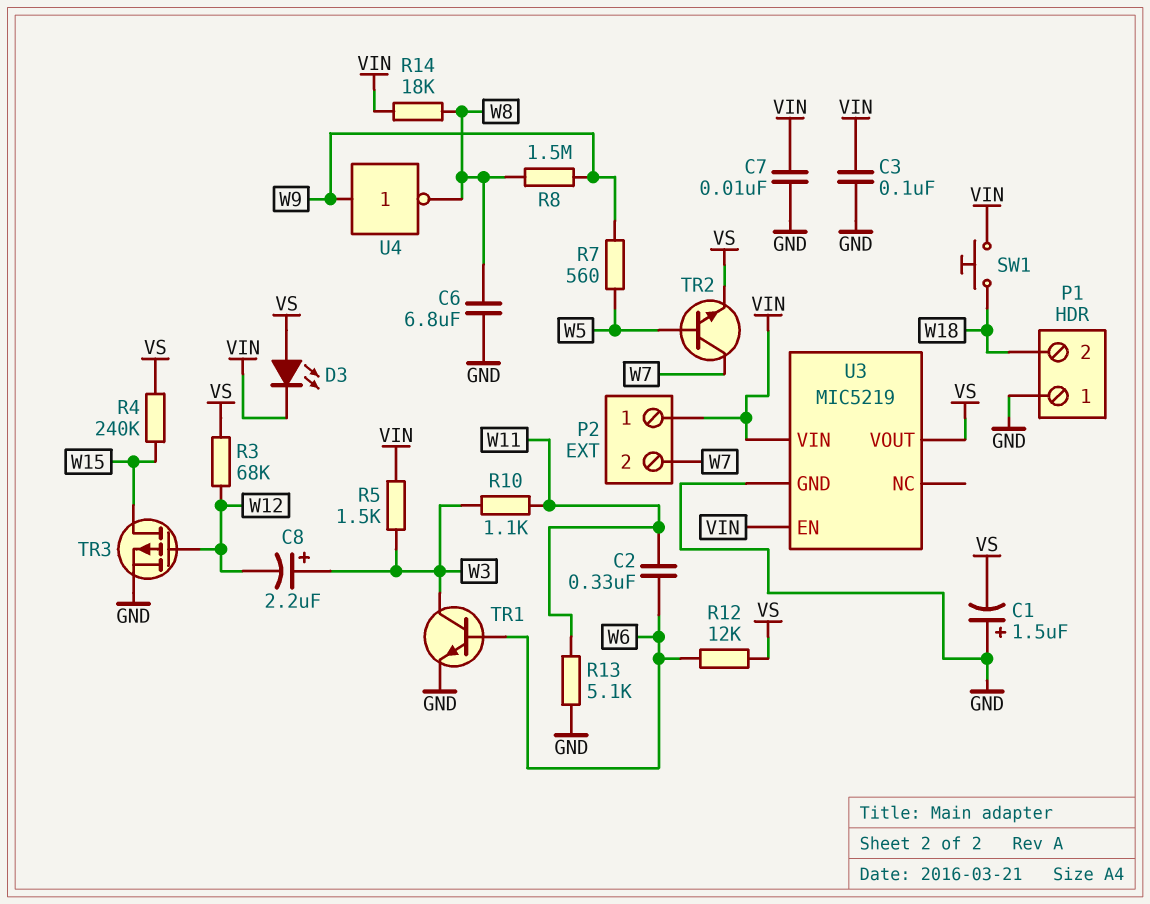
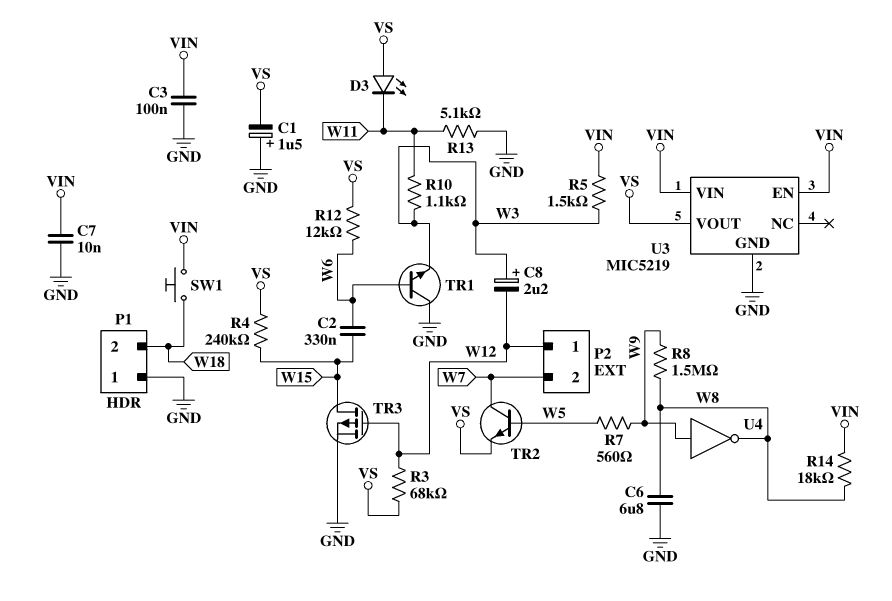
C2: 330nF (W6, W11) -> 330nF (W6, W15)
D3: LED (A VS, K VIN) -> LED (A VS, K W11)
P2 pin 1: VIN -> W12
TR1: NPN (B W6, C W3, E GND) -> NPN (B W6, C GND, E W3)

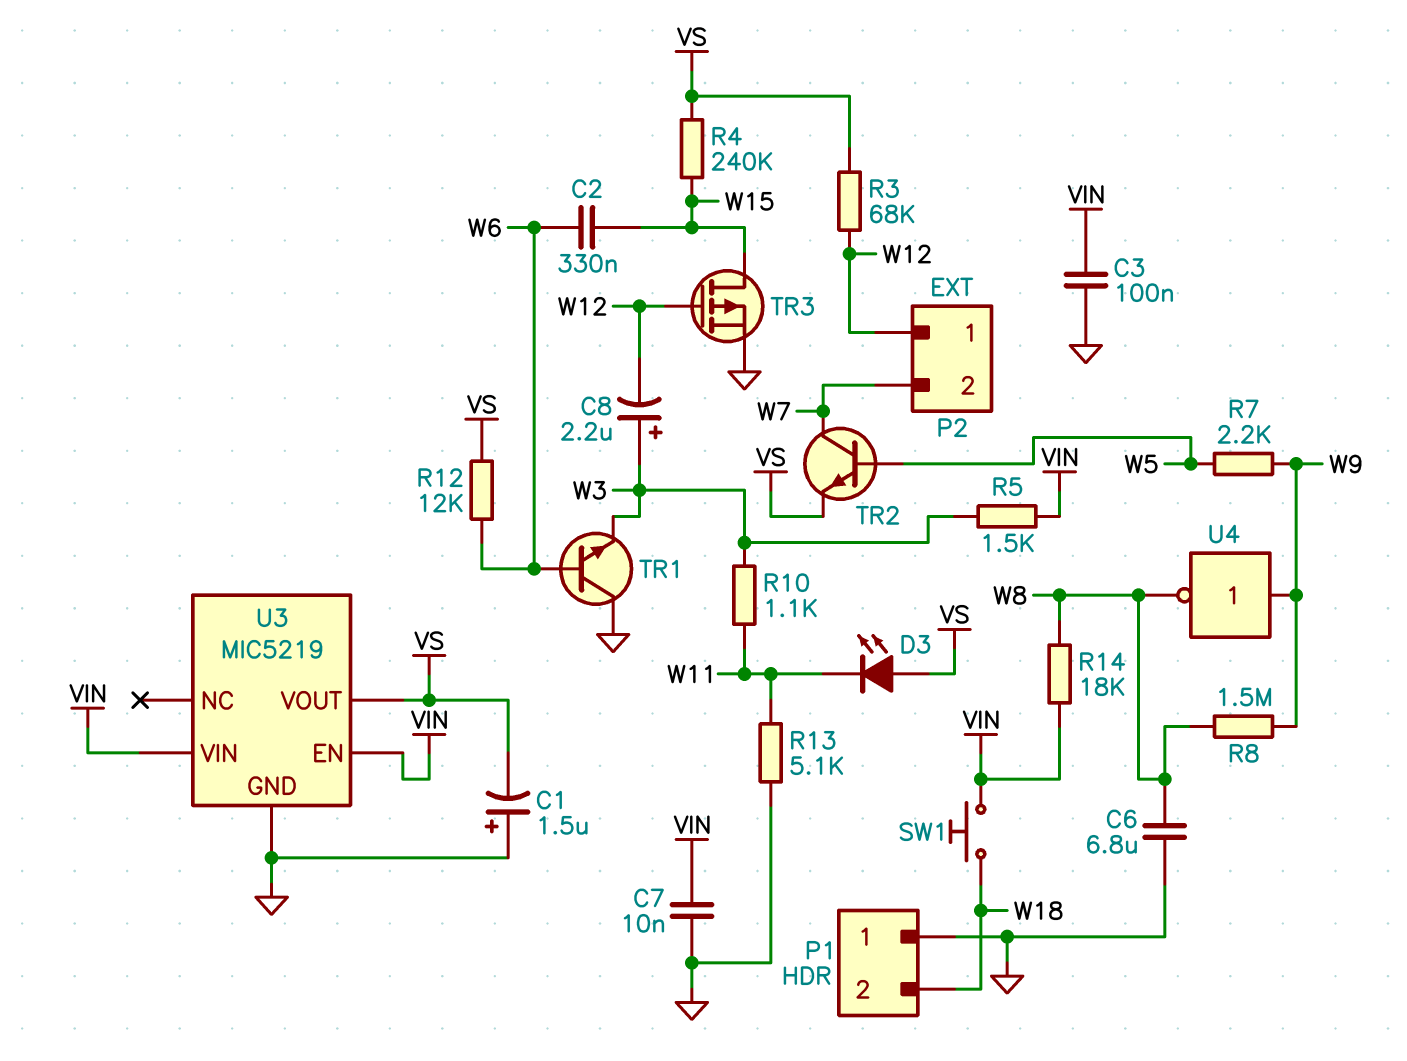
R7: 560 (W5, W9) -> 2.2k (W5, W9)

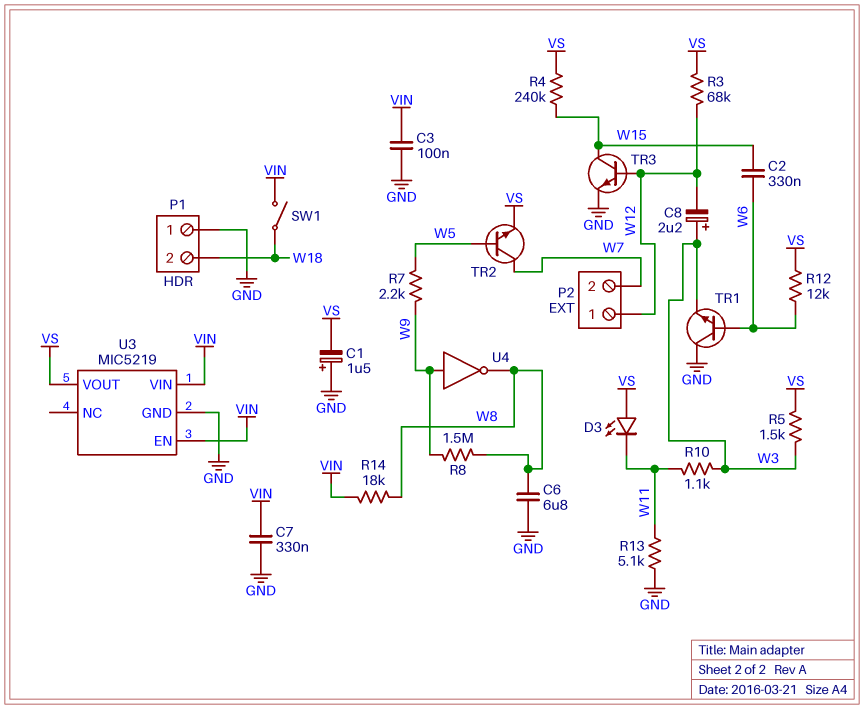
C7: 10nF (GND, VIN) -> 330nF (GND, VIN)
R5: 1.5k (VIN, W3) -> 1.5k (VS, W3)
SW1: button (VIN, W18) -> switch (VIN, W18)
TR3: PMOS (G W12, D W15, S GND) -> NPN (B W12, C W15, E GND)

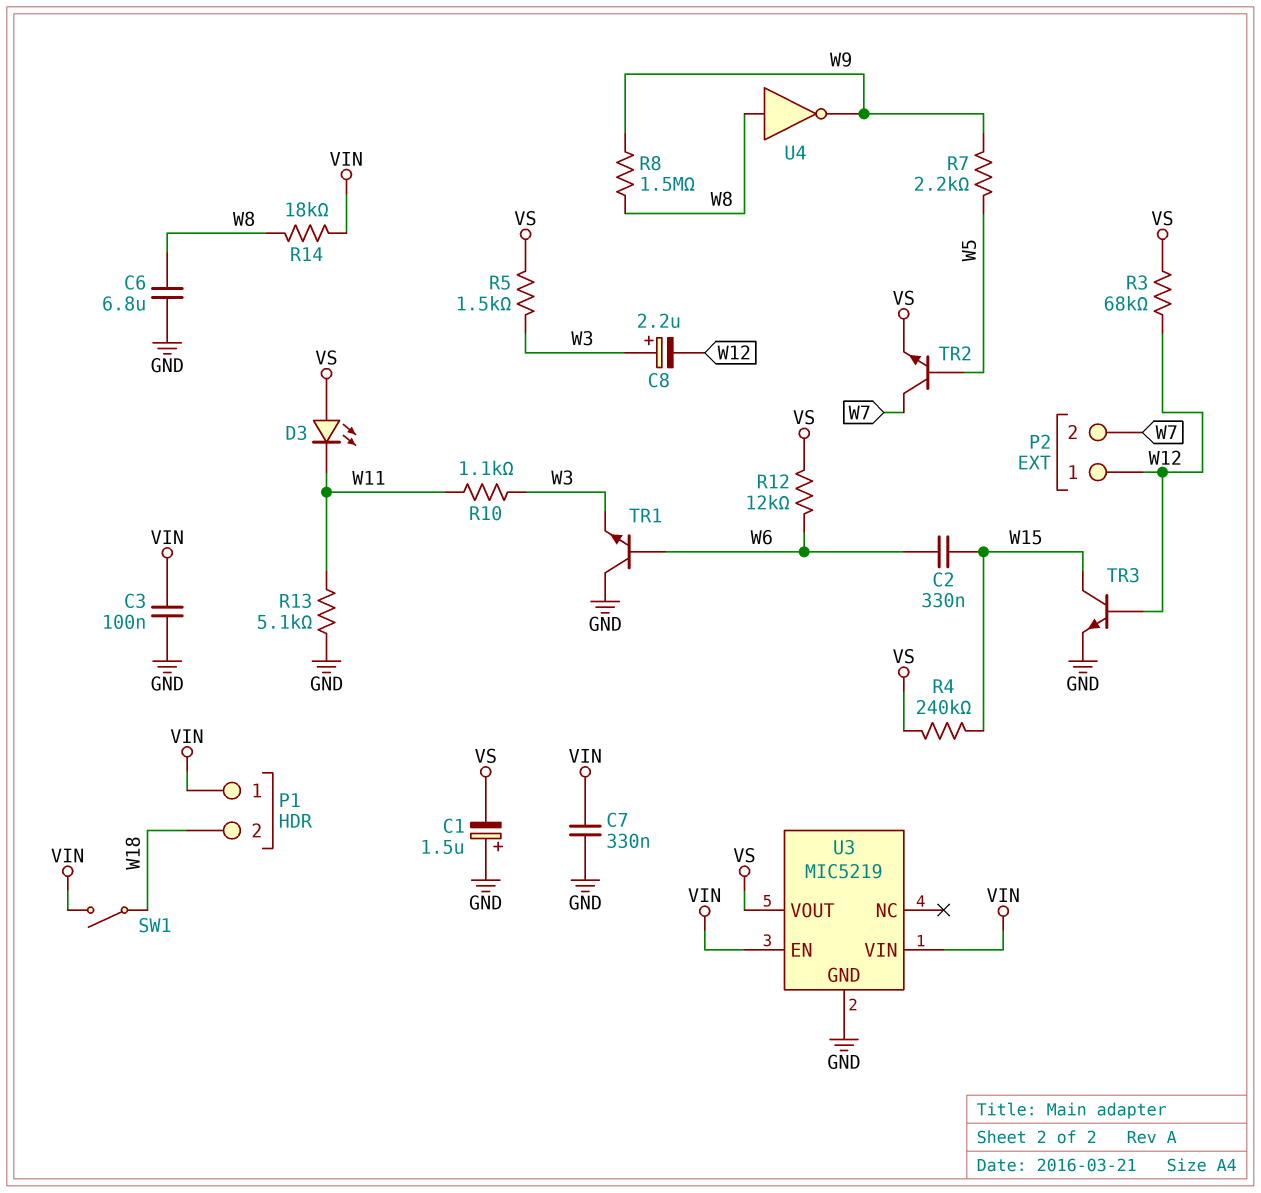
P1 pin 1: GND -> VIN
U4: NOT (in W9, out W8) -> NOT (in W8, out W9)

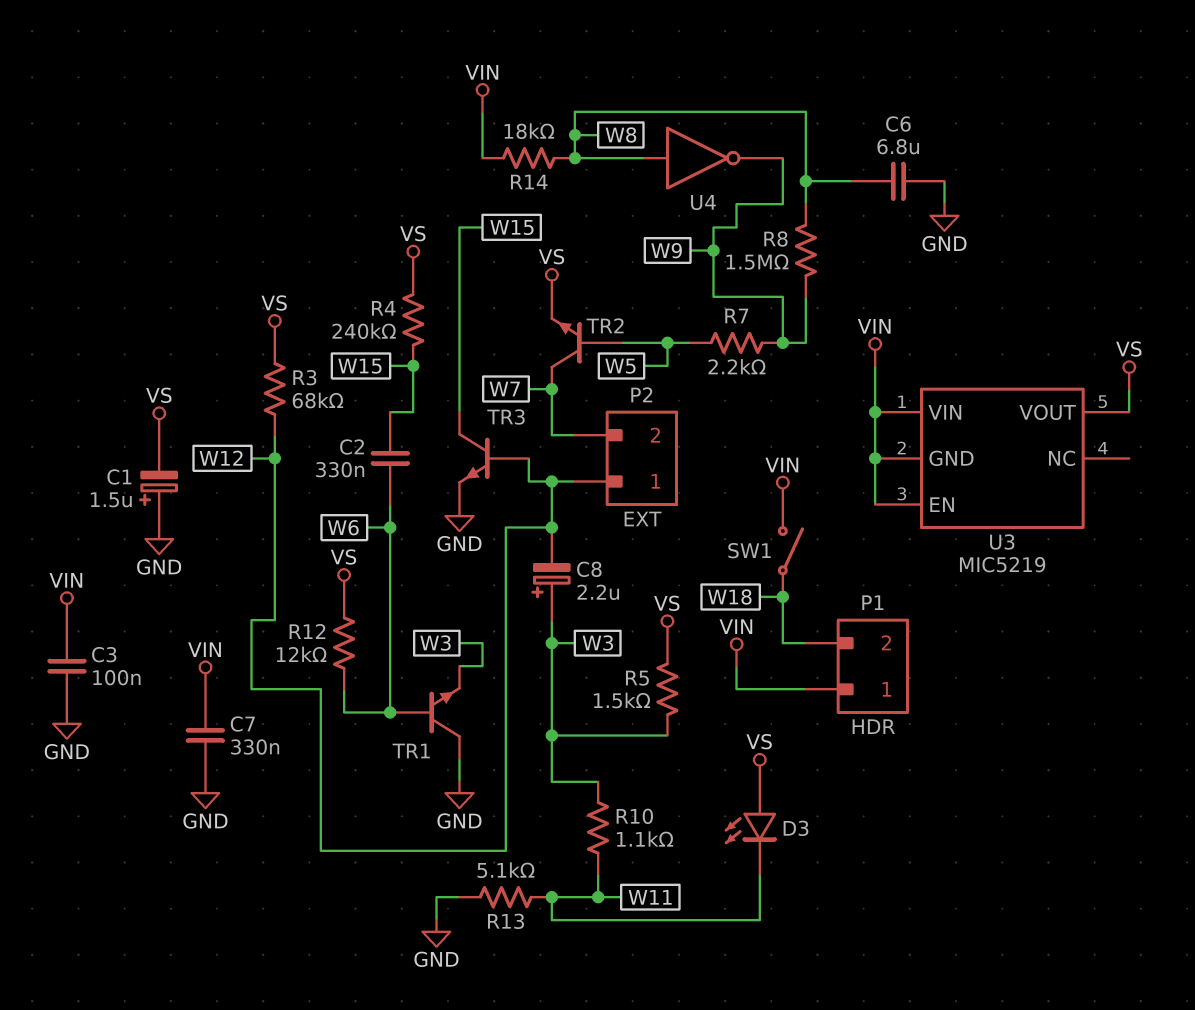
U3 pin GND: GND -> VIN

